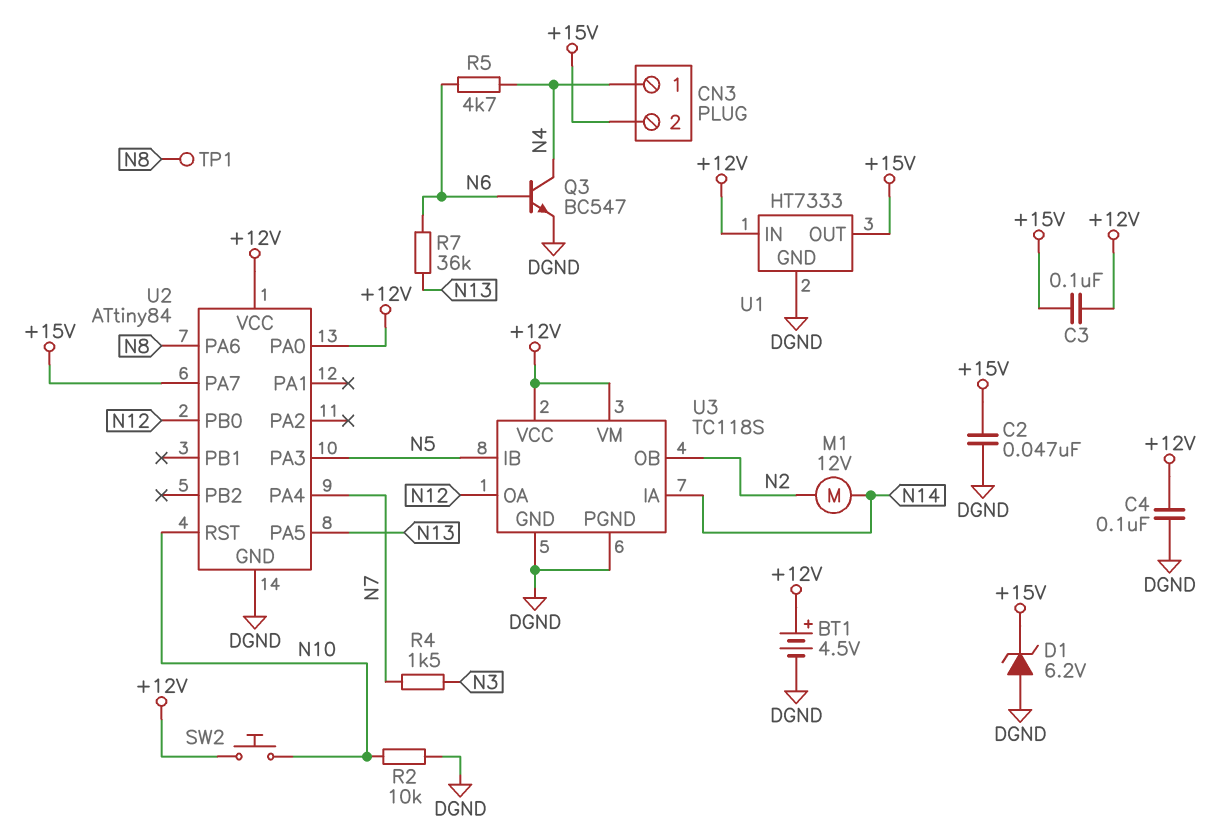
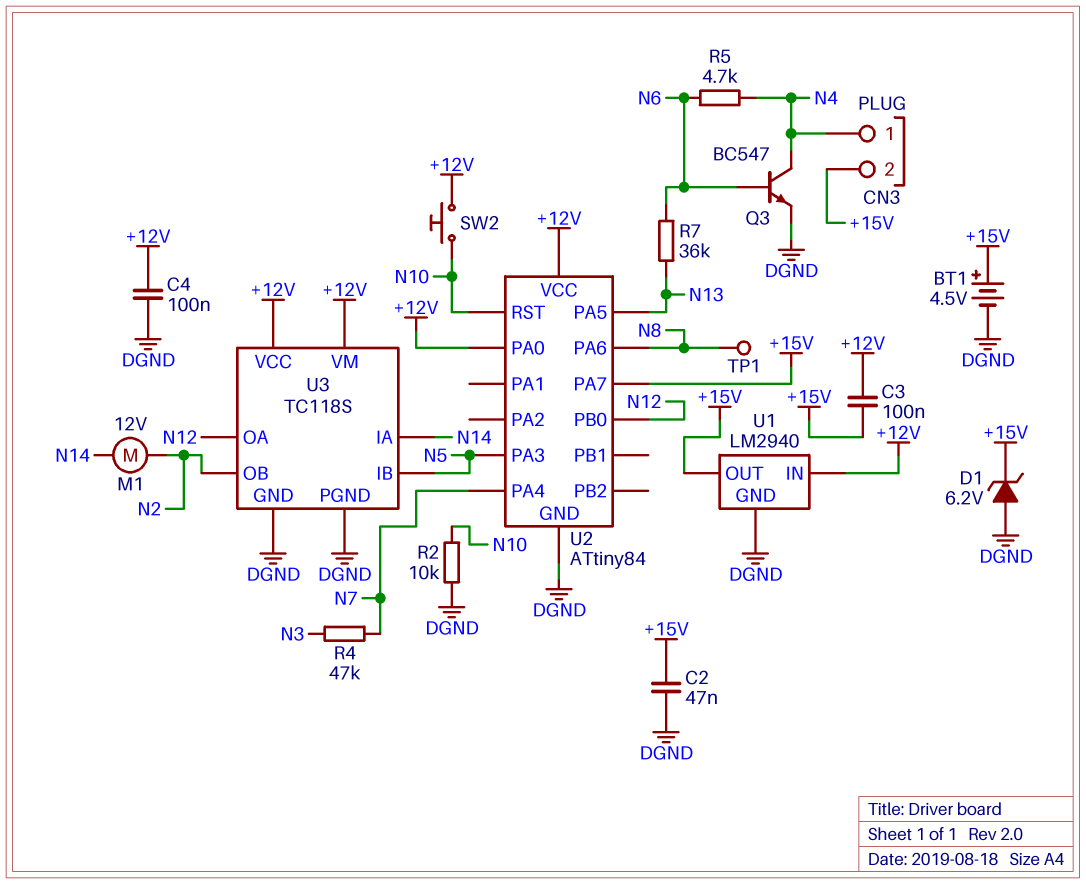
BT1: 4.5V (plus +12V, minus DGND) -> 4.5V (plus +15V, minus DGND)
R4: 1.5k (N3, N7) -> 47k (N3, N7)
U1: HT7333 -> LM2940

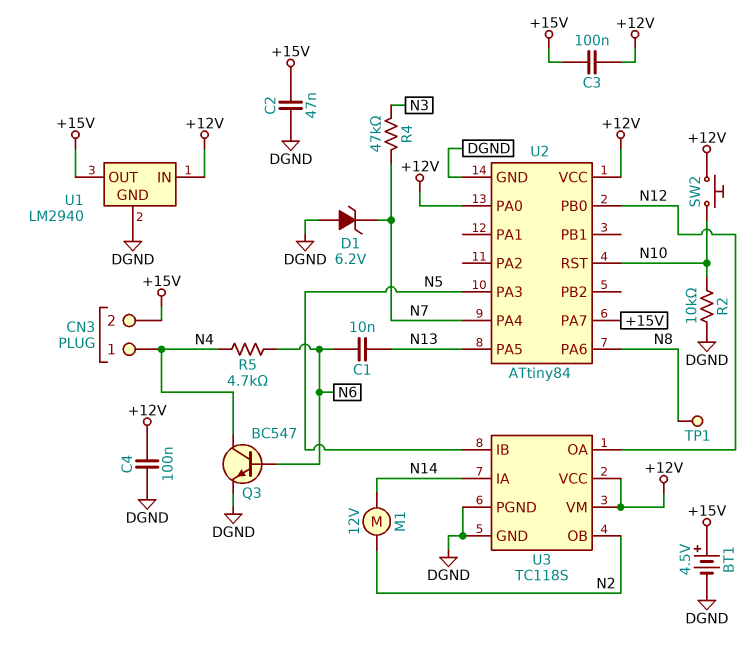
C1: none -> 10nF (N6, N13)
D1: zener 6.2V (A DGND, K +15V) -> zener 6.2V (A DGND, K N7)
R7: 36k (N6, N13) -> none

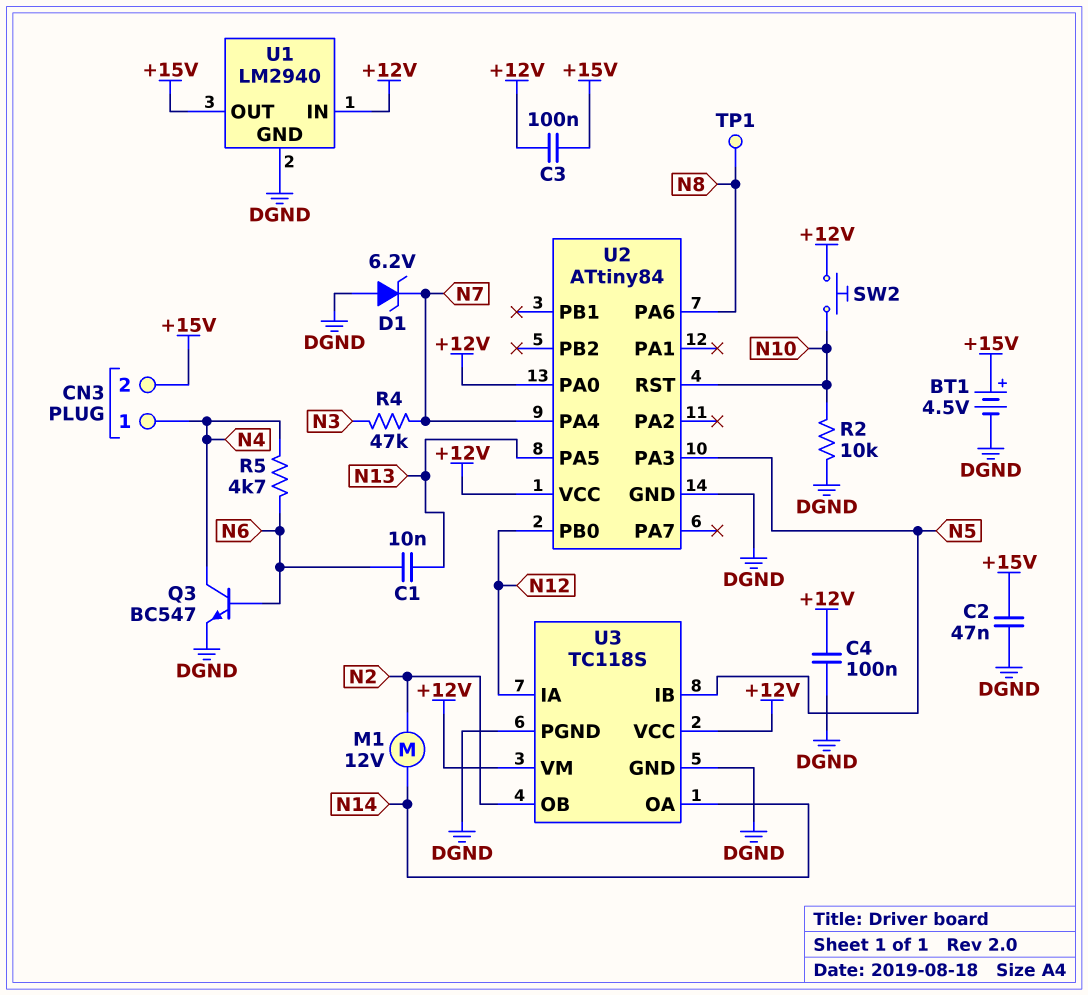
U2 pin PA7: +15V -> none
U3 pin IA: N14 -> N12
U3 pin OA: N12 -> N14

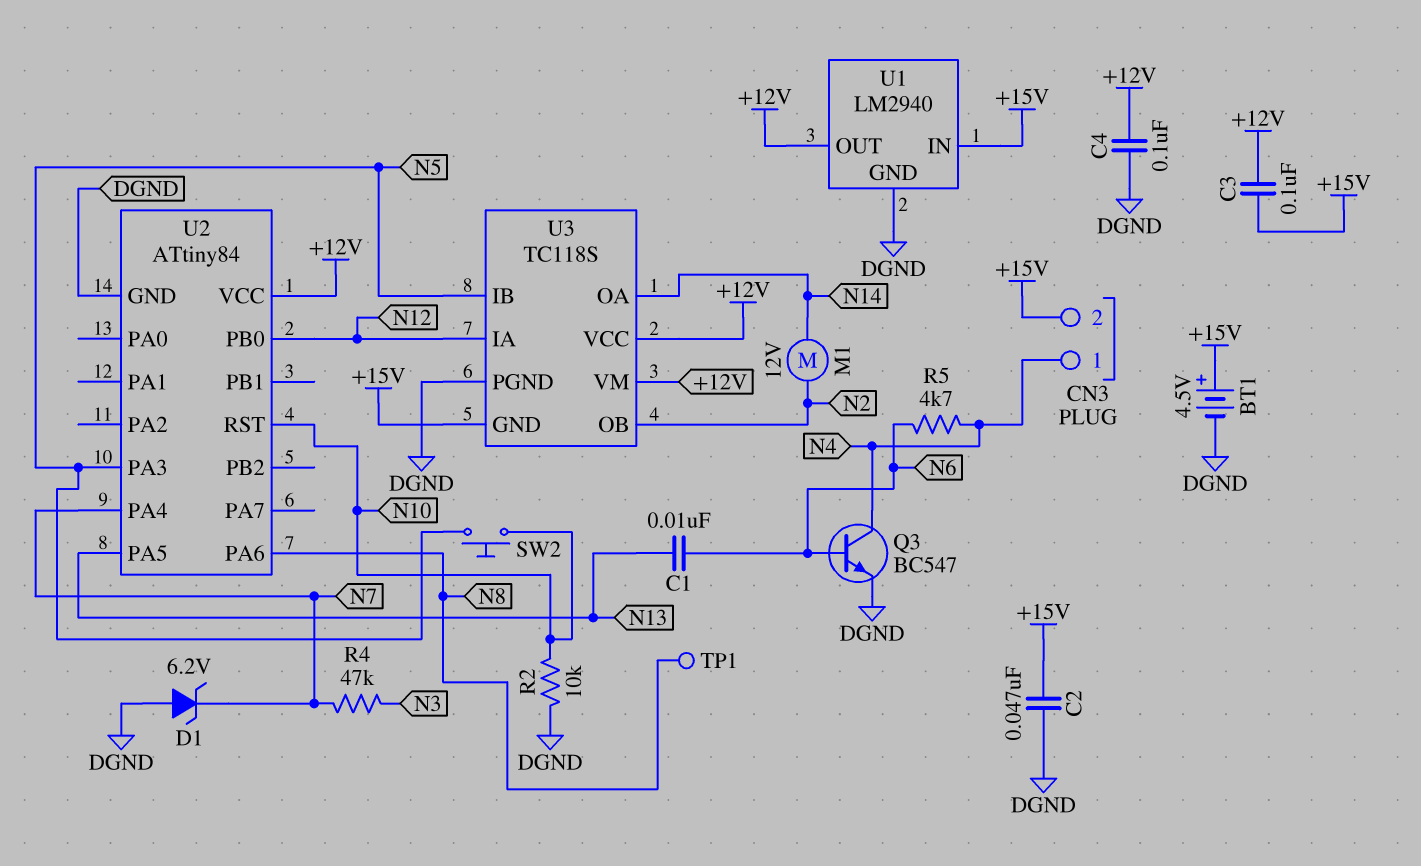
SW2: button (+12V, N10) -> button (N5, N10)
U1 pin IN: +12V -> +15V
U1 pin OUT: +15V -> +12V
U2 pin PA0: +12V -> none
U3 pin GND: DGND -> +15V

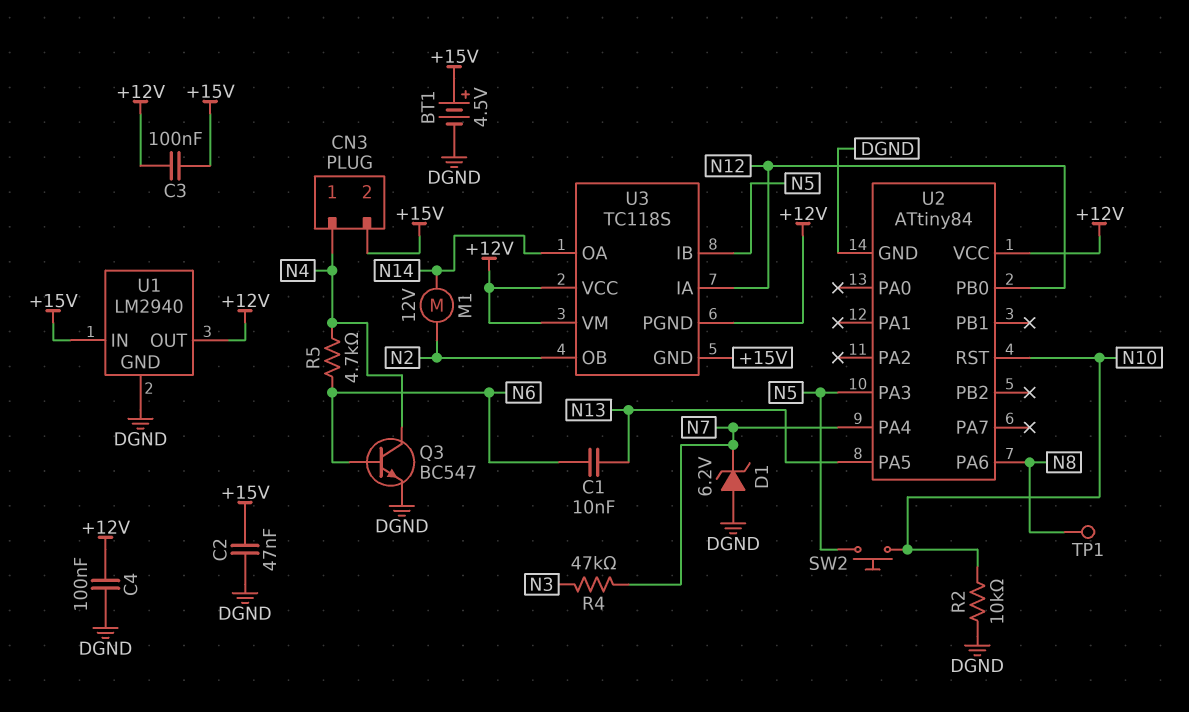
U3 pin PGND: DGND -> +12V

